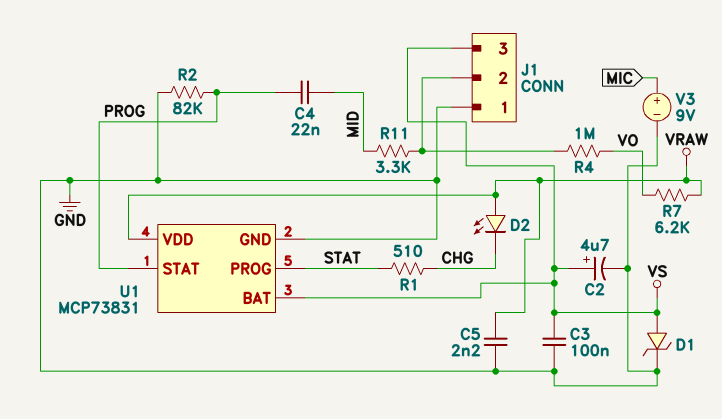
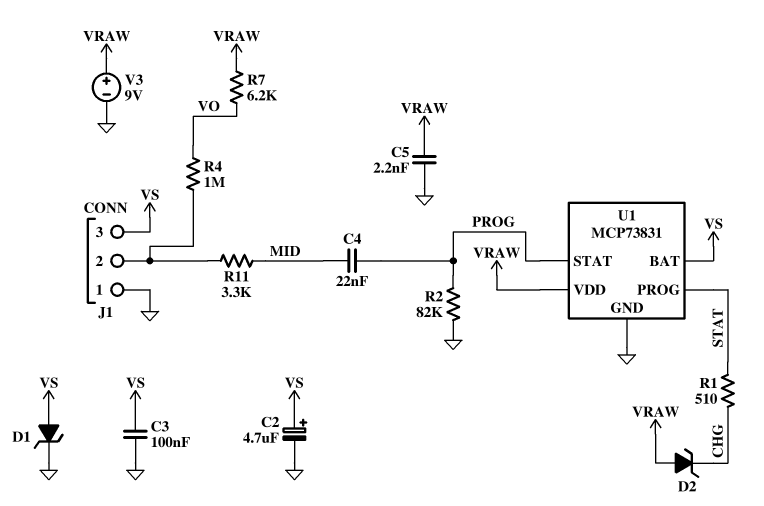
D2: LED (A VRAW, K CHG) -> zener (A VRAW, K CHG)
V3: 9V (plus MIC, minus GND) -> 9V (plus VRAW, minus GND)

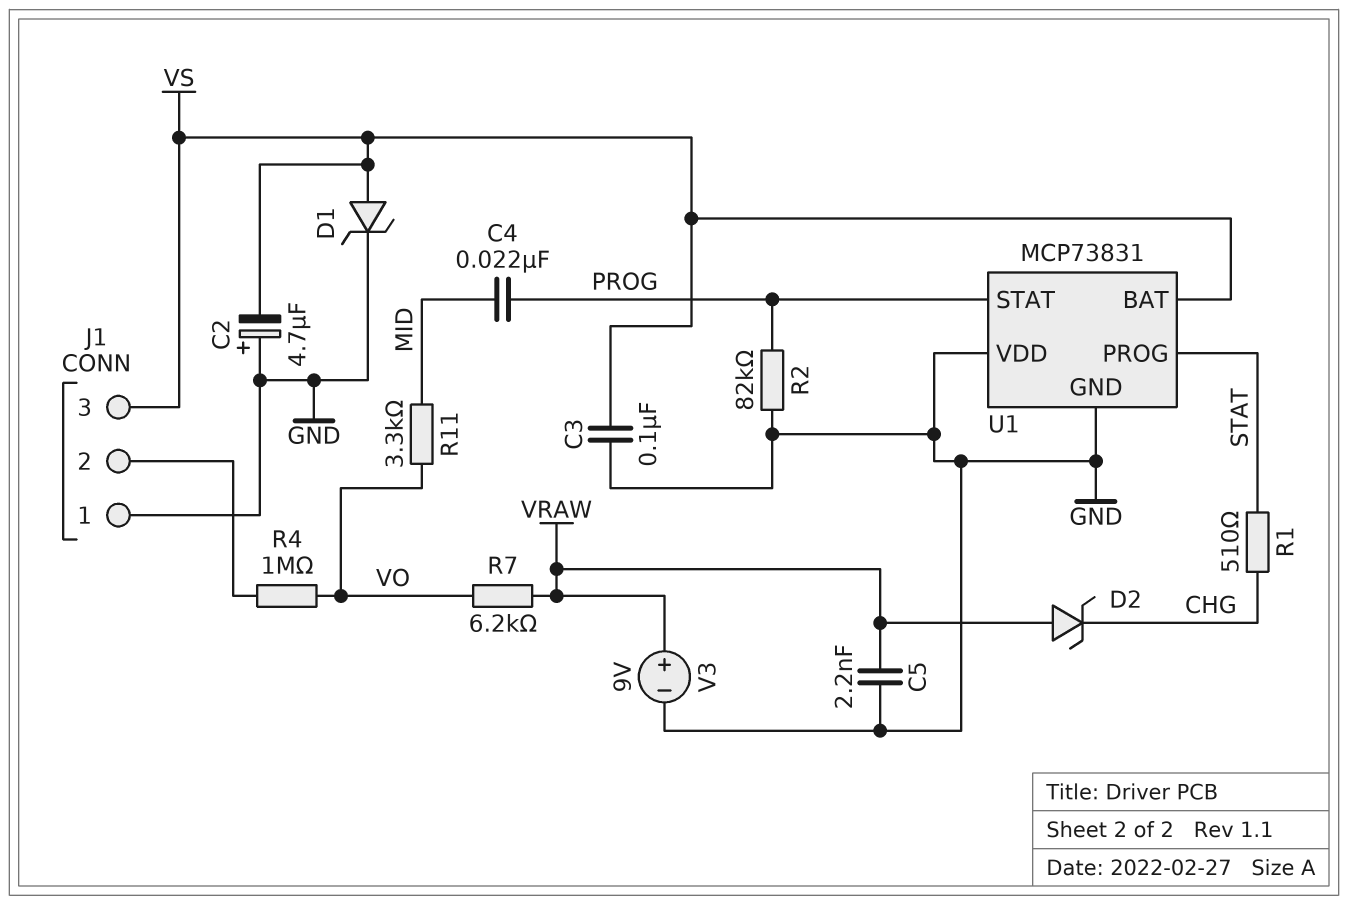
C2: 4.7uF (plus VS, minus GND) -> 4.7uF (plus GND, minus VS)
R11: 3.3k (J1/2, MID) -> 3.3k (MID, VO)
U1 pin VDD: VRAW -> GND

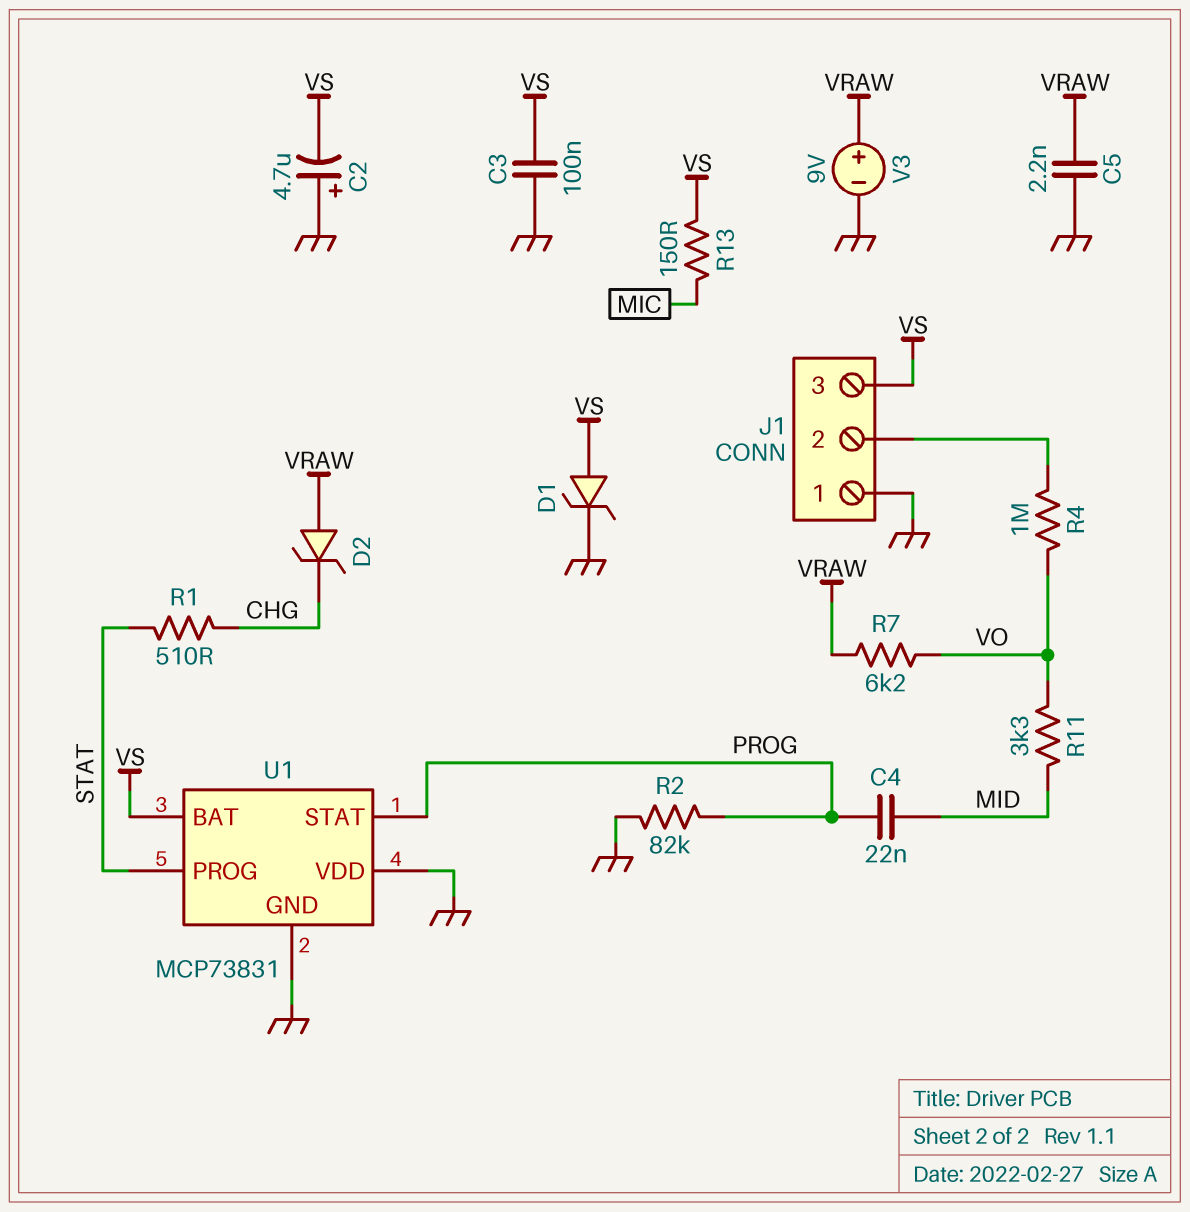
R13: none -> 150 (MIC, VS)

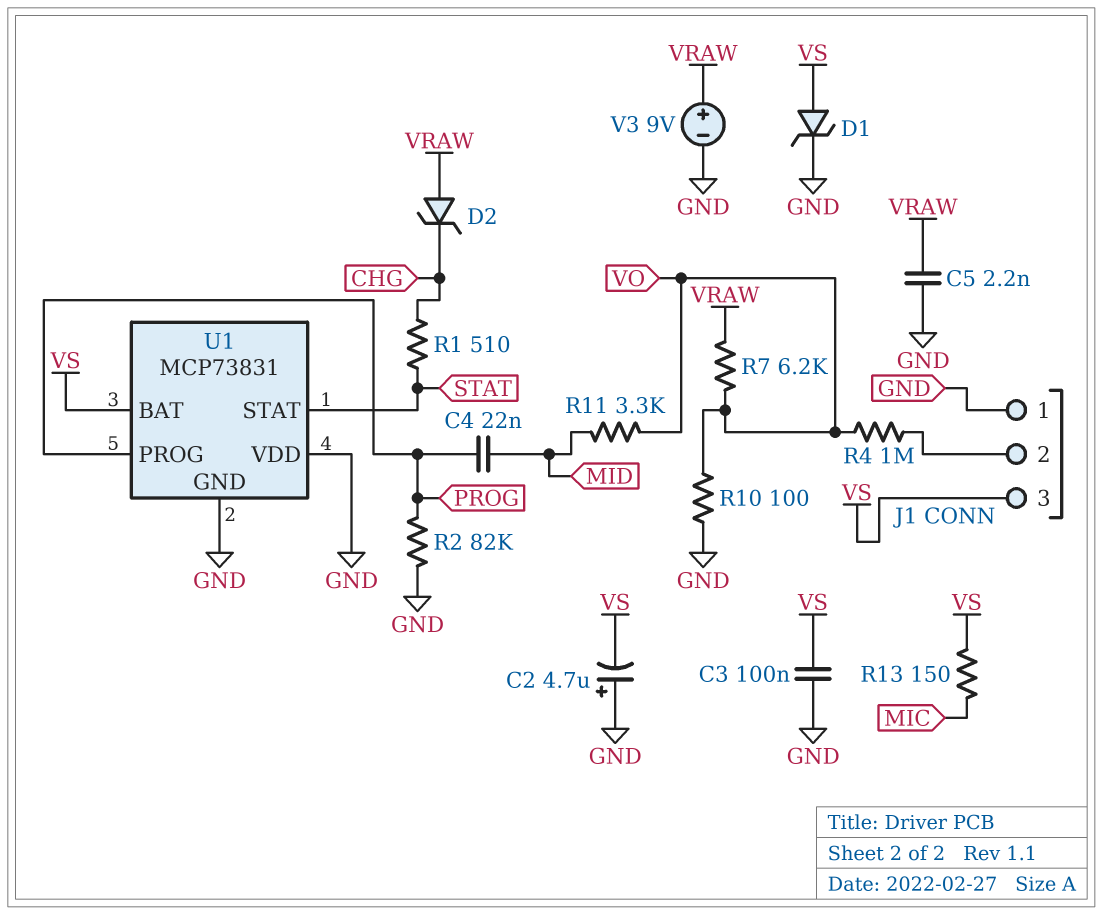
R10: none -> 100 (GND, VO)
U1 pin PROG: STAT -> PROG
U1 pin STAT: PROG -> STAT

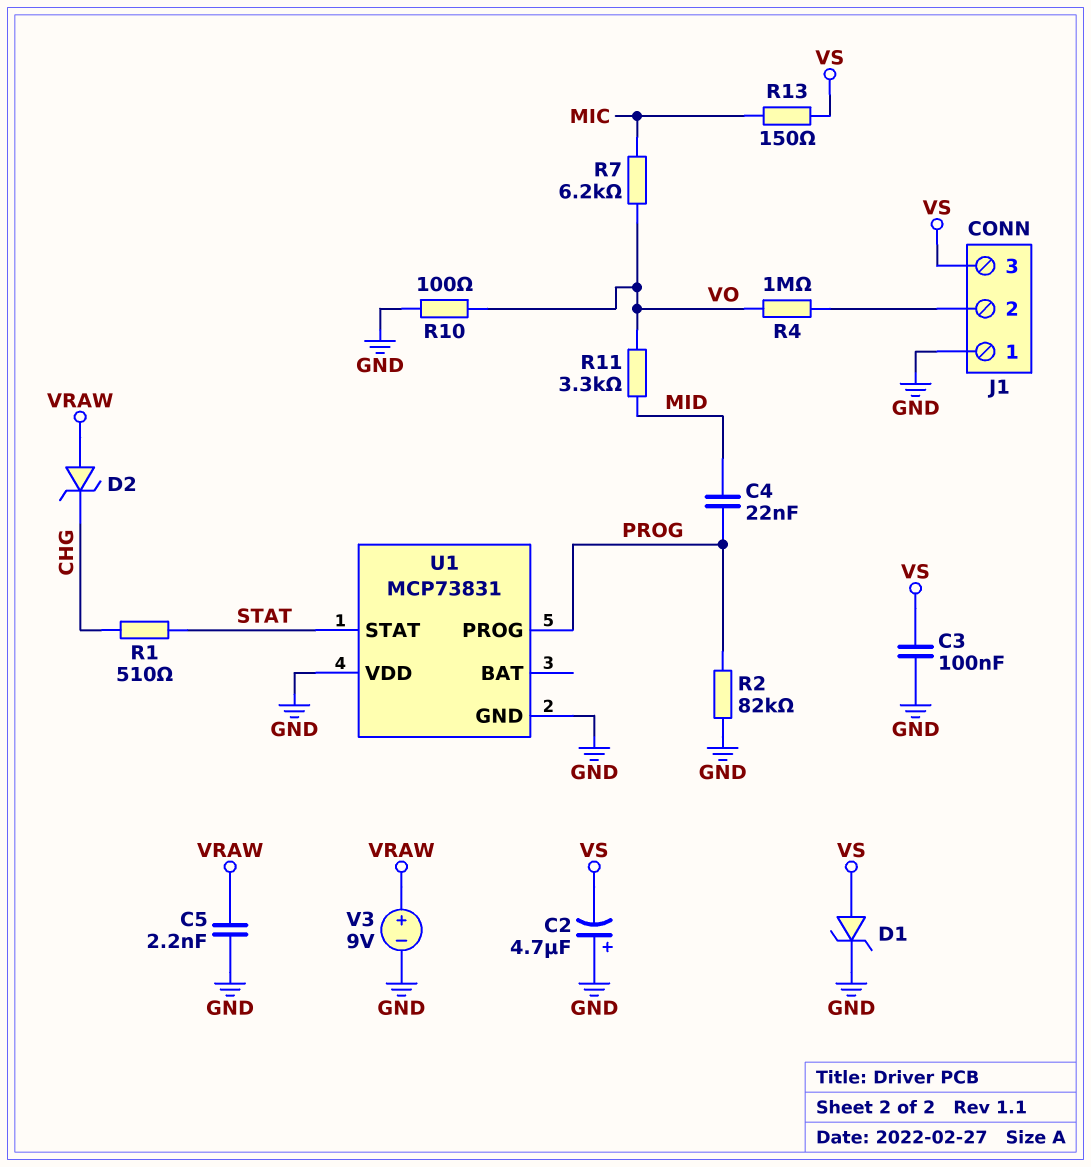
R7: 6.2k (VO, VRAW) -> 6.2k (MIC, VO)
U1 pin BAT: VS -> none

